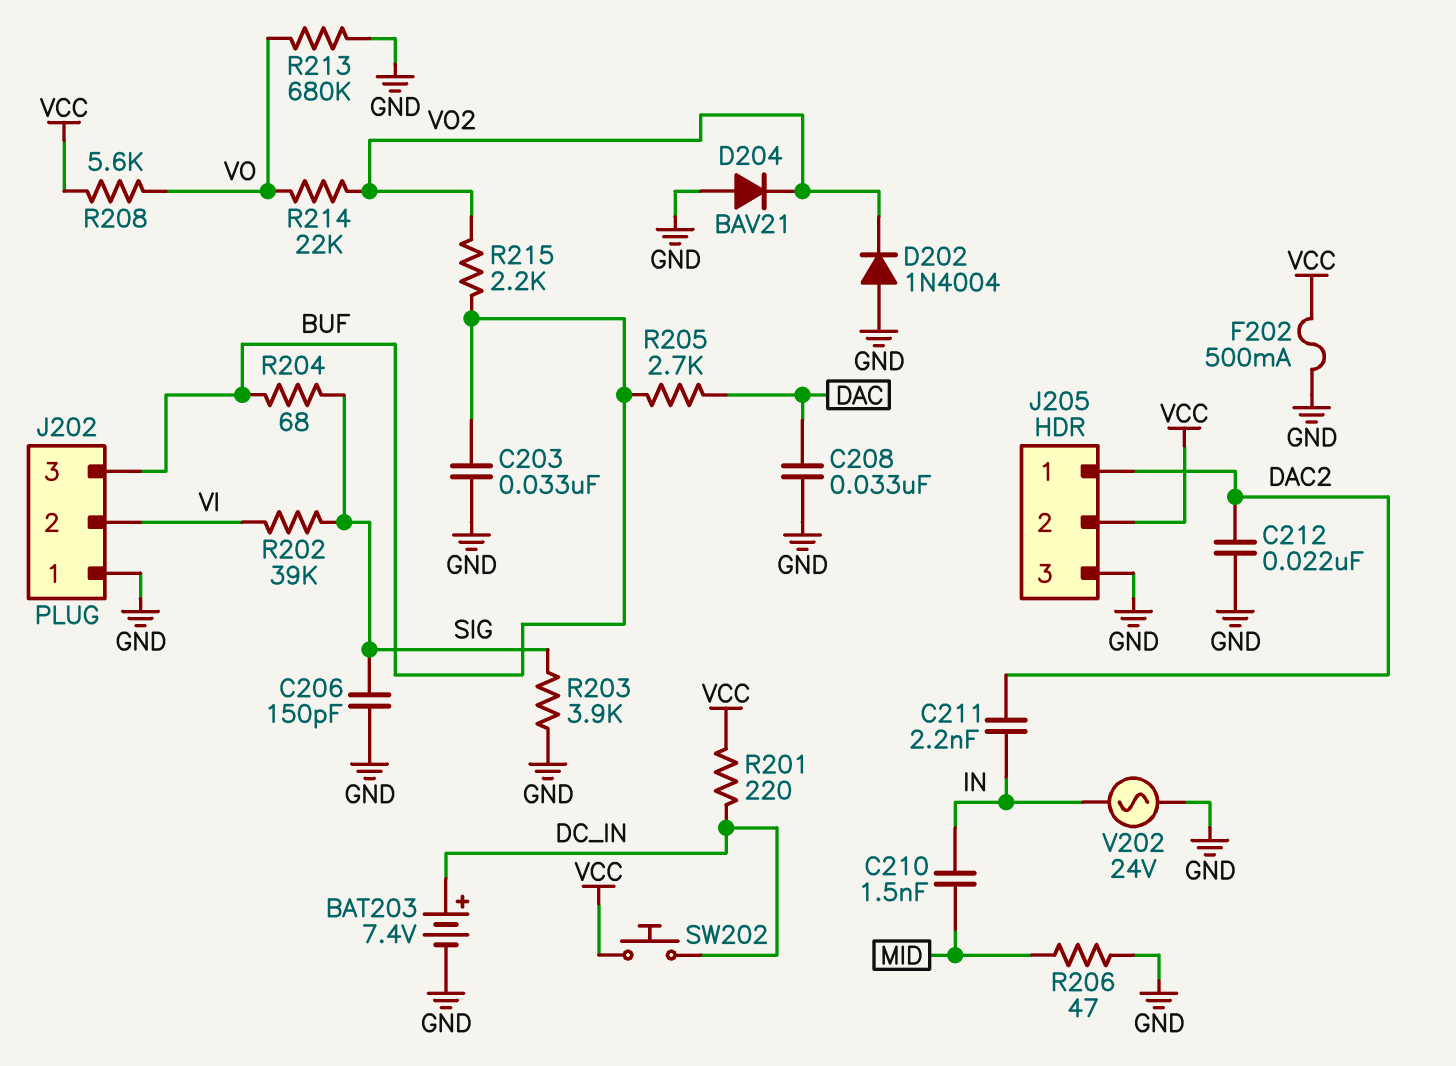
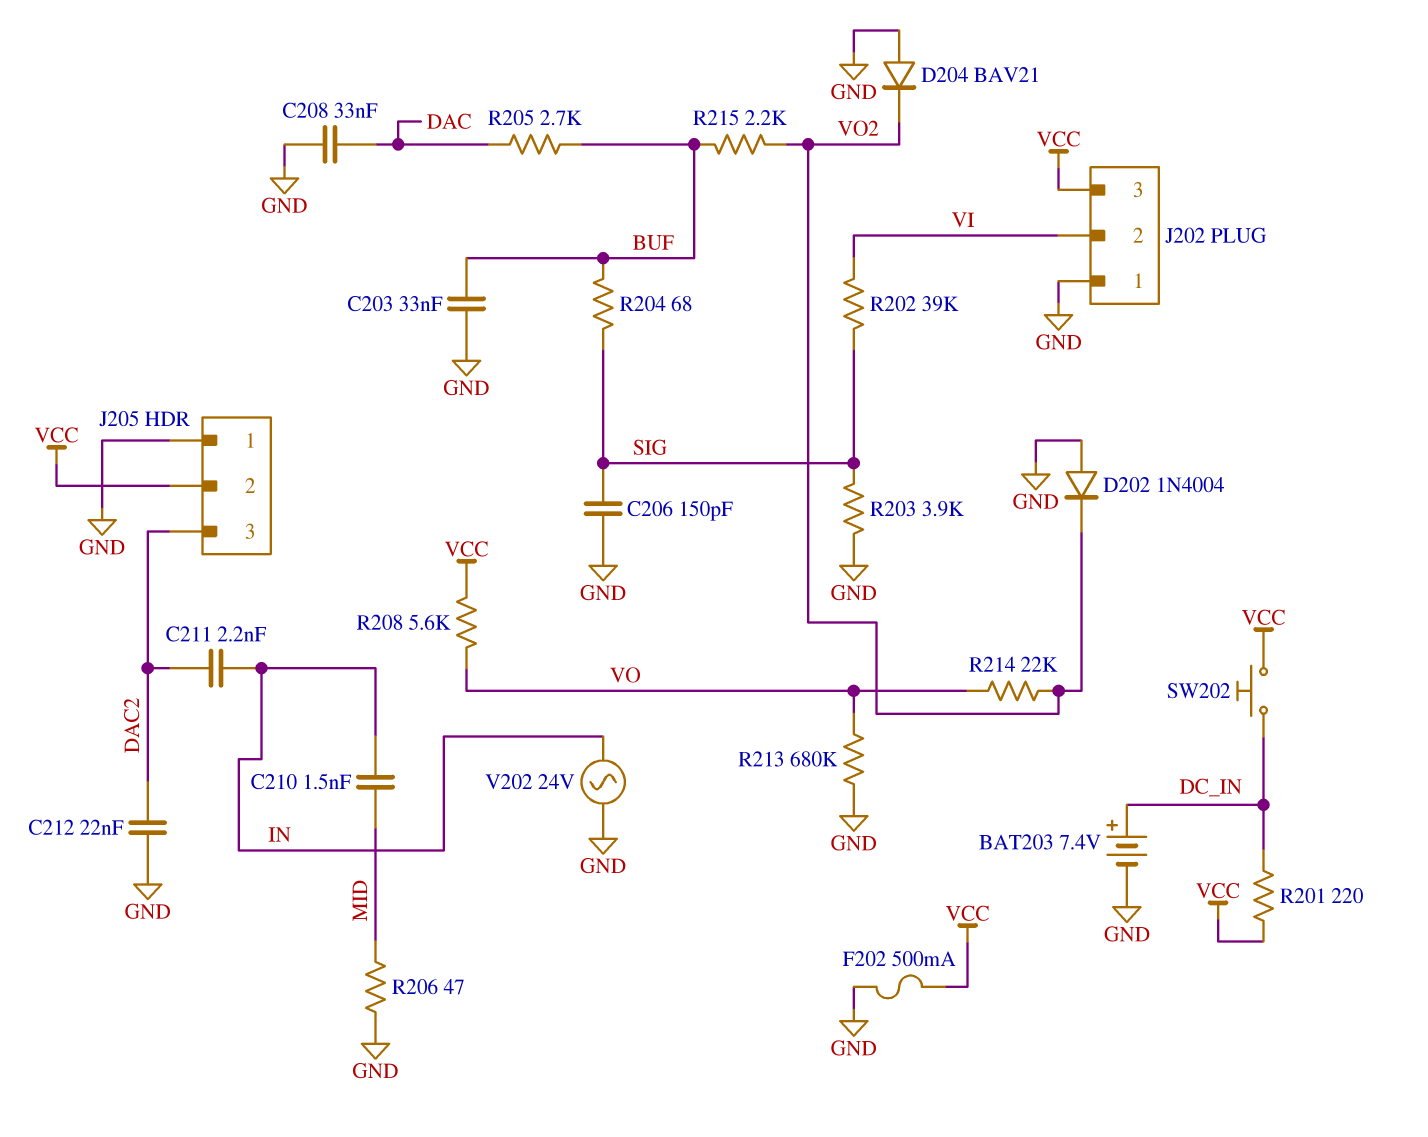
J202 pin 3: BUF -> VCC
J205 pin 1: DAC2 -> GND
J205 pin 3: GND -> DAC2

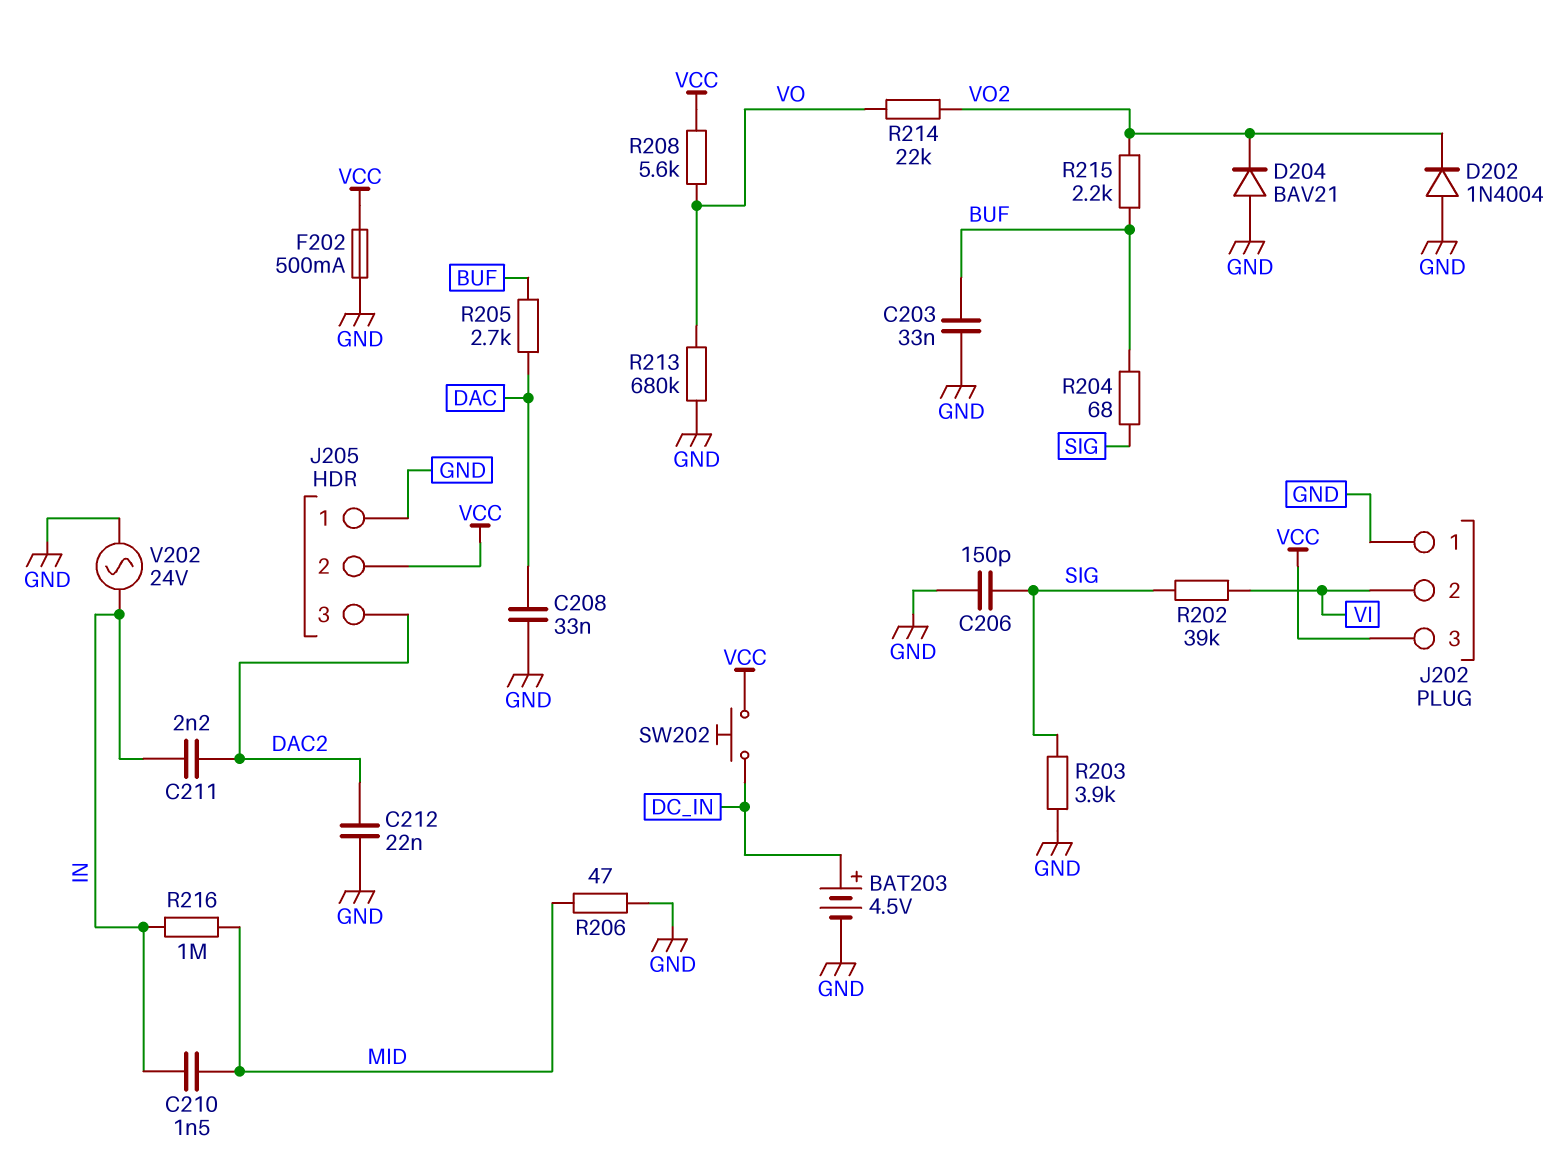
BAT203: 7.4V (plus DC_IN, minus GND) -> 4.5V (plus DC_IN, minus GND)
R201: 220 (DC_IN, VCC) -> none
R216: none -> 1M (IN, MID)

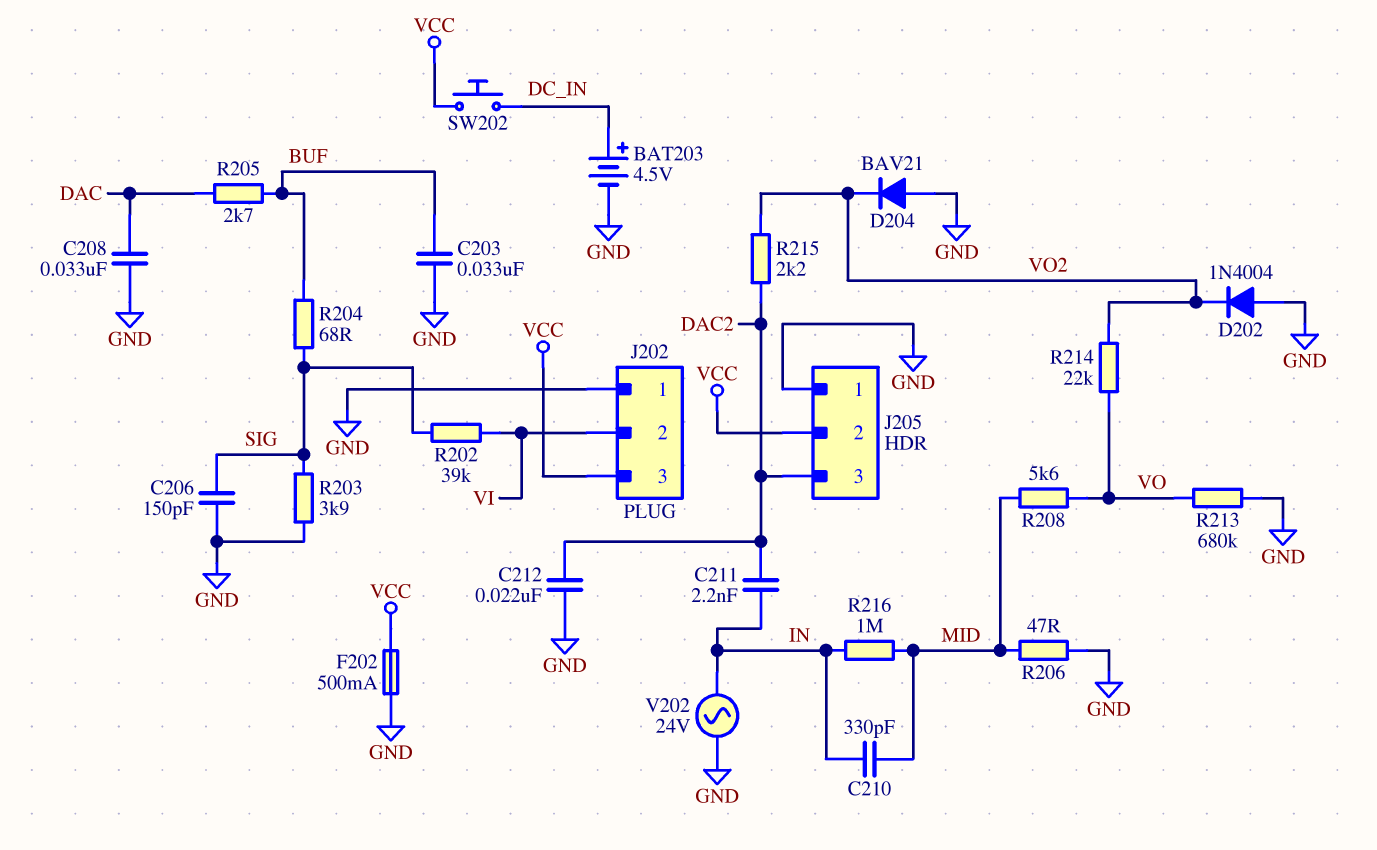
C210: 1.5nF (IN, MID) -> 330pF (IN, MID)
R208: 5.6k (VCC, VO) -> 5.6k (MID, VO)
R215: 2.2k (BUF, VO2) -> 2.2k (DAC2, VO2)

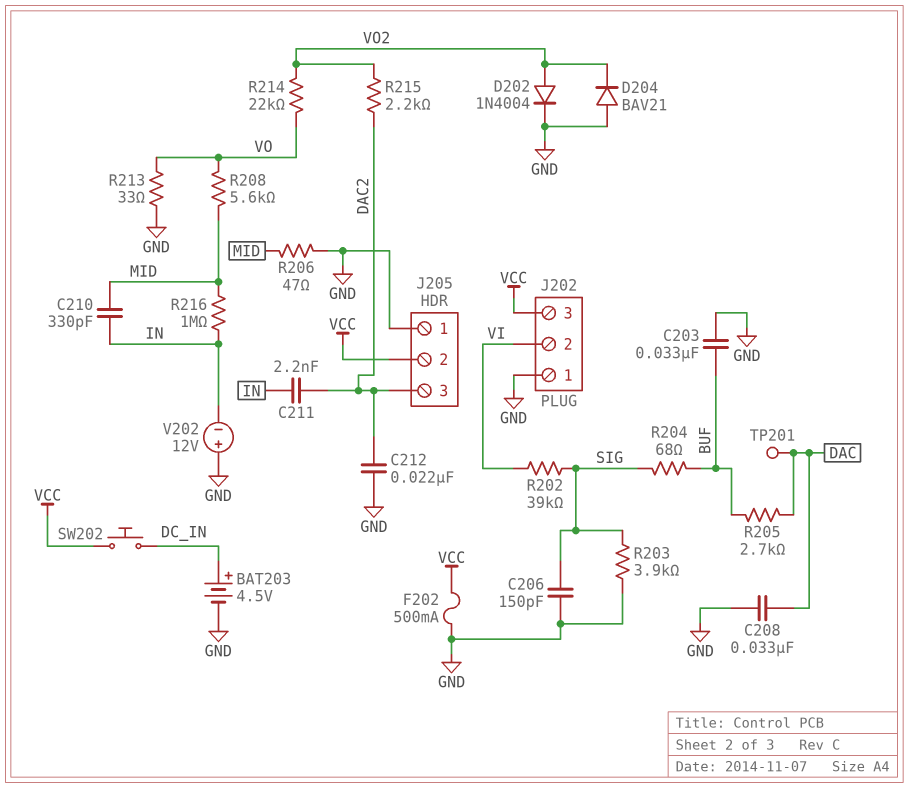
D202: diode 1N4004 (A GND, K VO2) -> diode 1N4004 (A VO2, K GND)
R213: 680k (GND, VO) -> 33 (GND, VO)
TP201: none -> test point (DAC)
V202: AC 24V (GND, IN) -> 12V (plus GND, minus IN)

